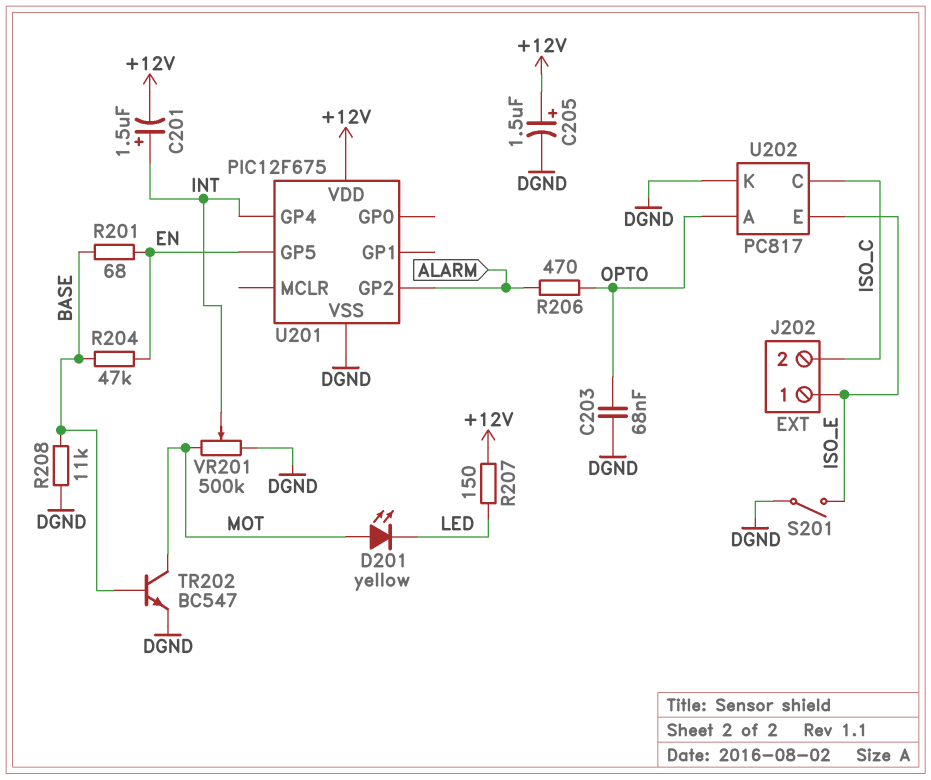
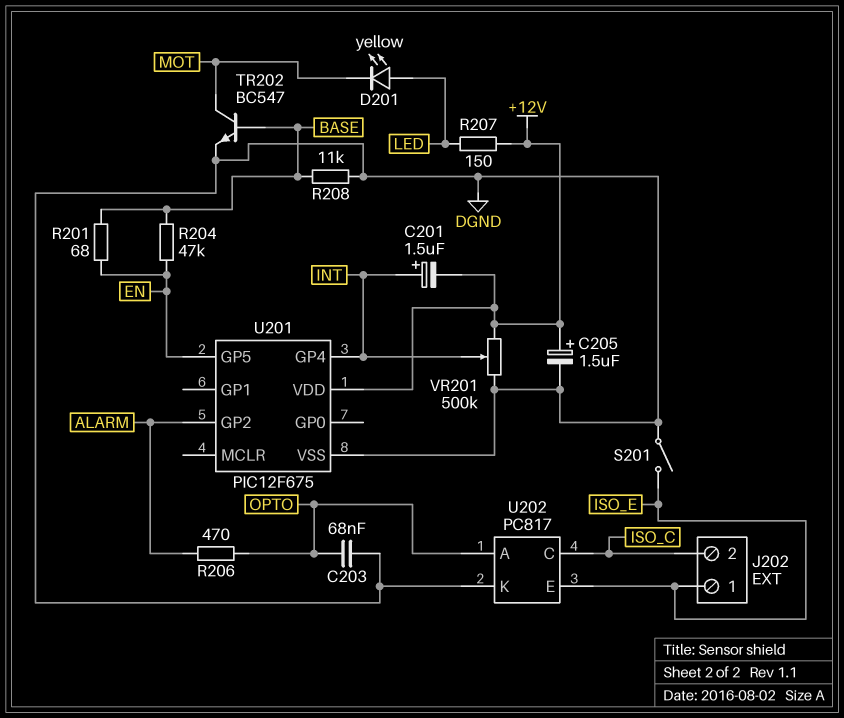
D201: LED yellow (A MOT, K LED) -> LED yellow (A LED, K MOT)
VR201: 500k (DGND, MOT, wiper INT) -> 500k (+12V, DGND, wiper INT)

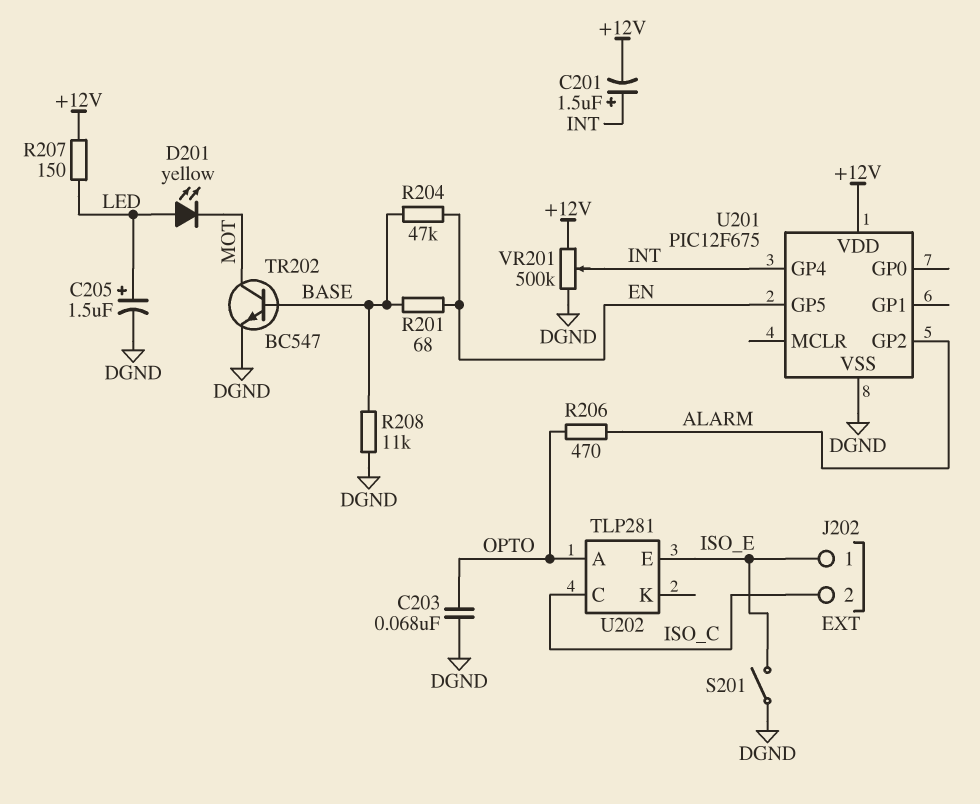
C205: 1.5uF (plus +12V, minus DGND) -> 1.5uF (plus LED, minus DGND)
U202: PC817 -> TLP281
U202 pin K: DGND -> none

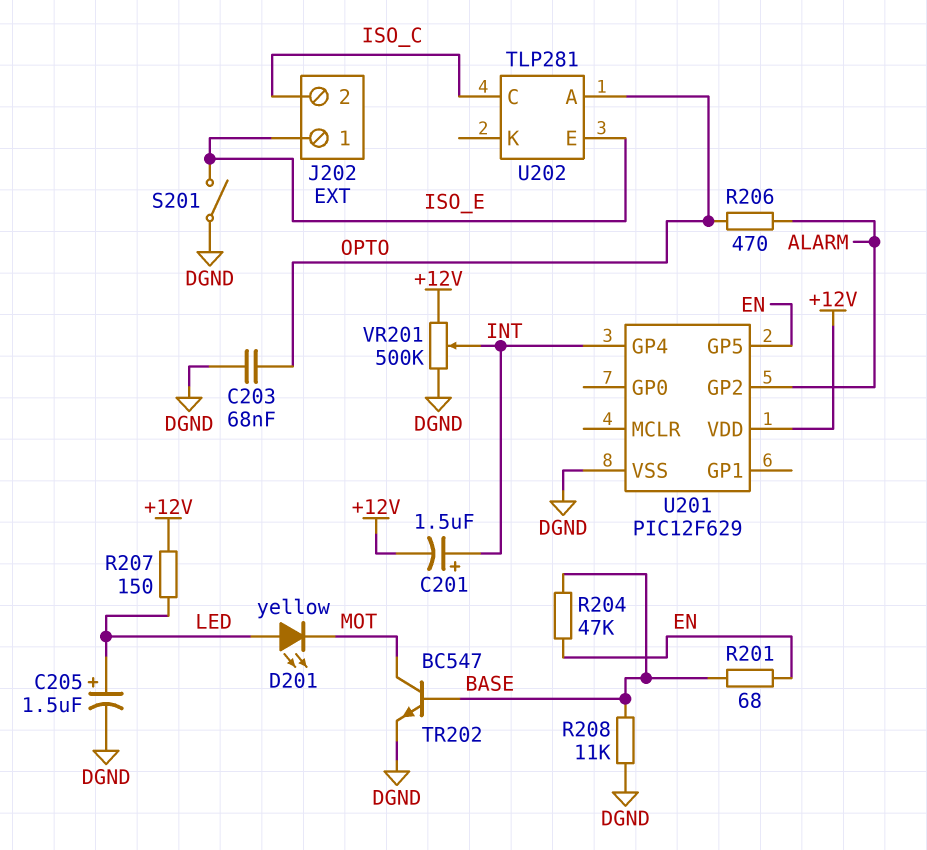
U201: PIC12F675 -> PIC12F629

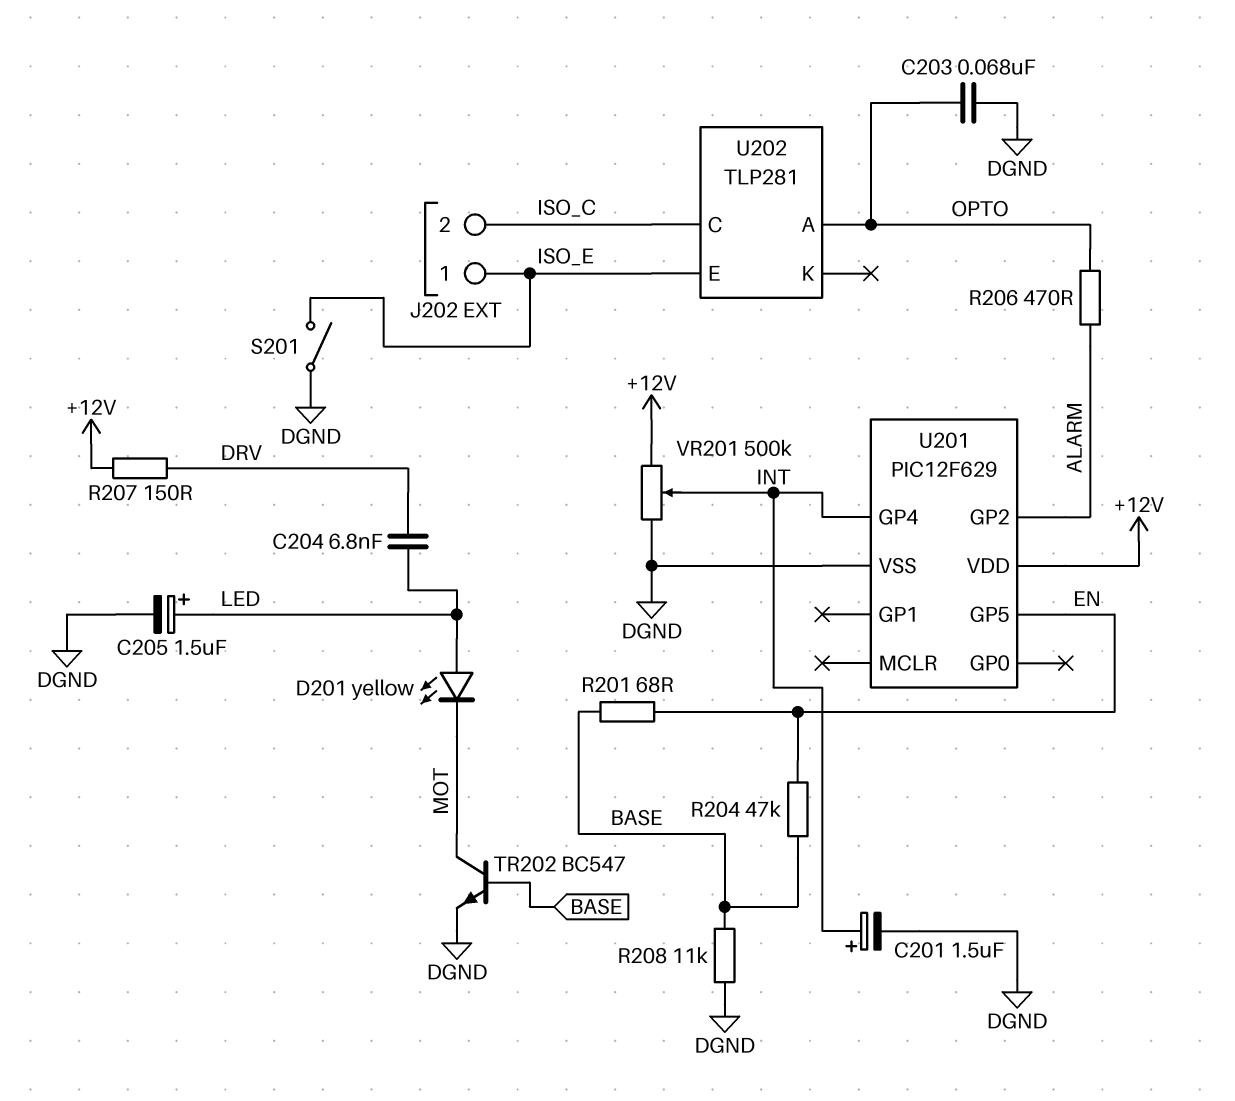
C201: 1.5uF (plus INT, minus +12V) -> 1.5uF (plus INT, minus DGND)
C204: none -> 6.8nF (DRV, LED)
R207: 150 (+12V, LED) -> 150 (+12V, DRV)

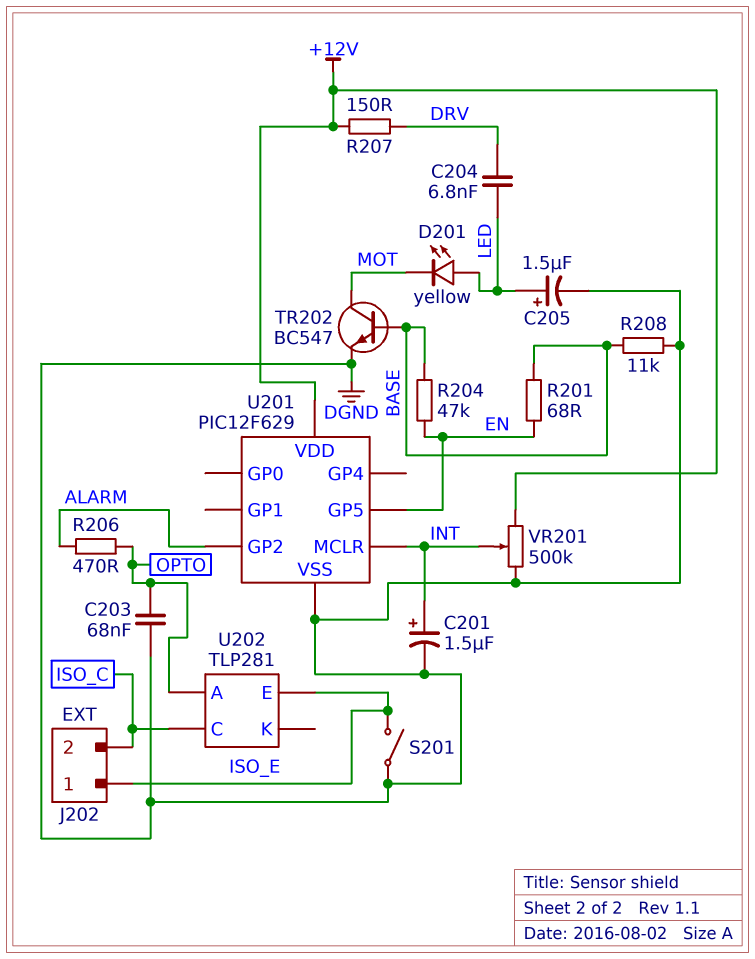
U201 pin GP4: INT -> none
U201 pin MCLR: none -> INT

